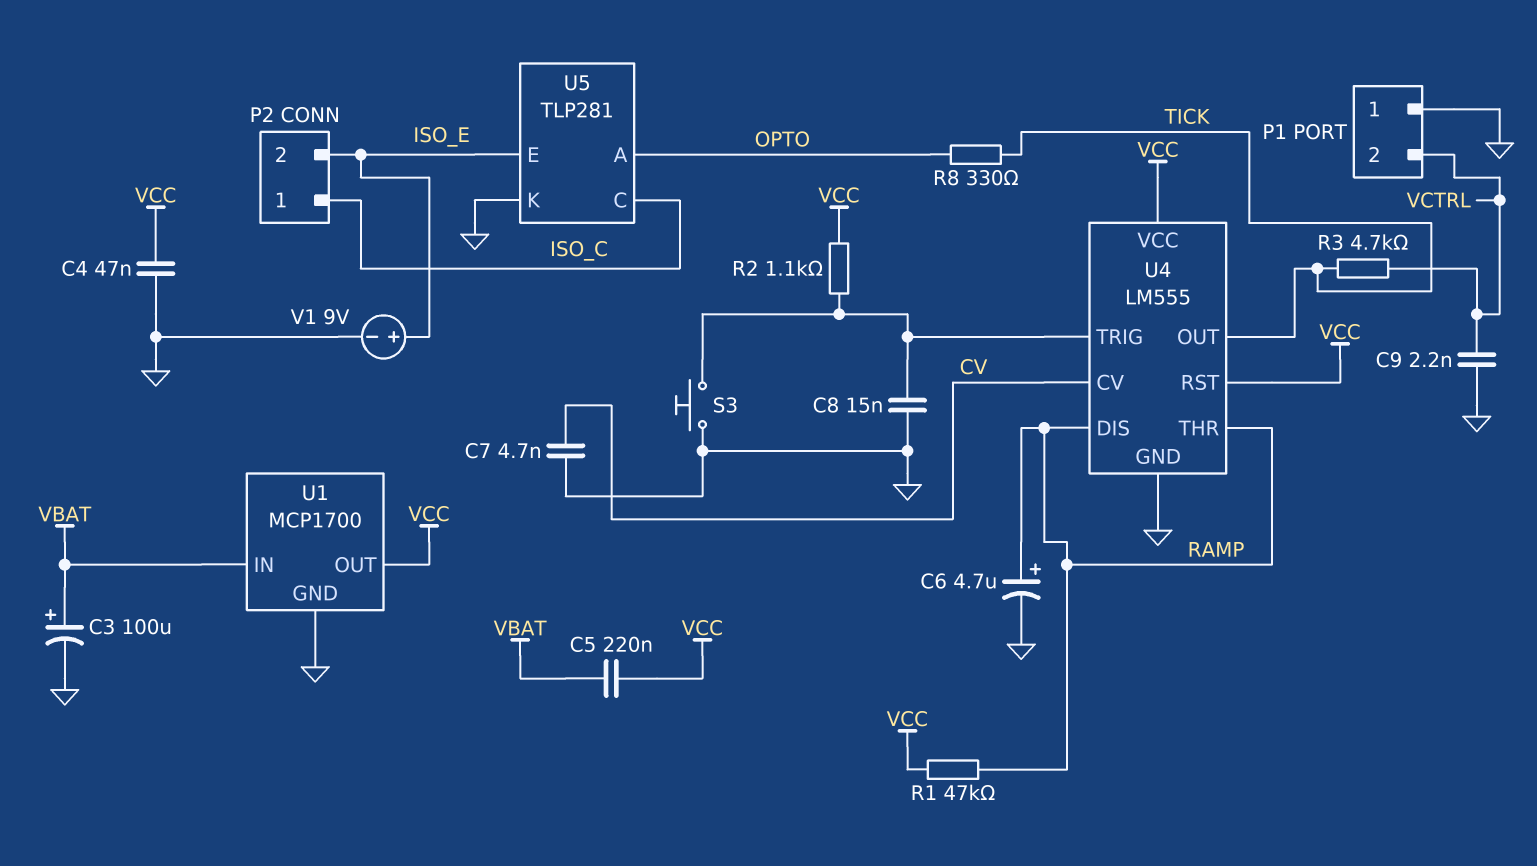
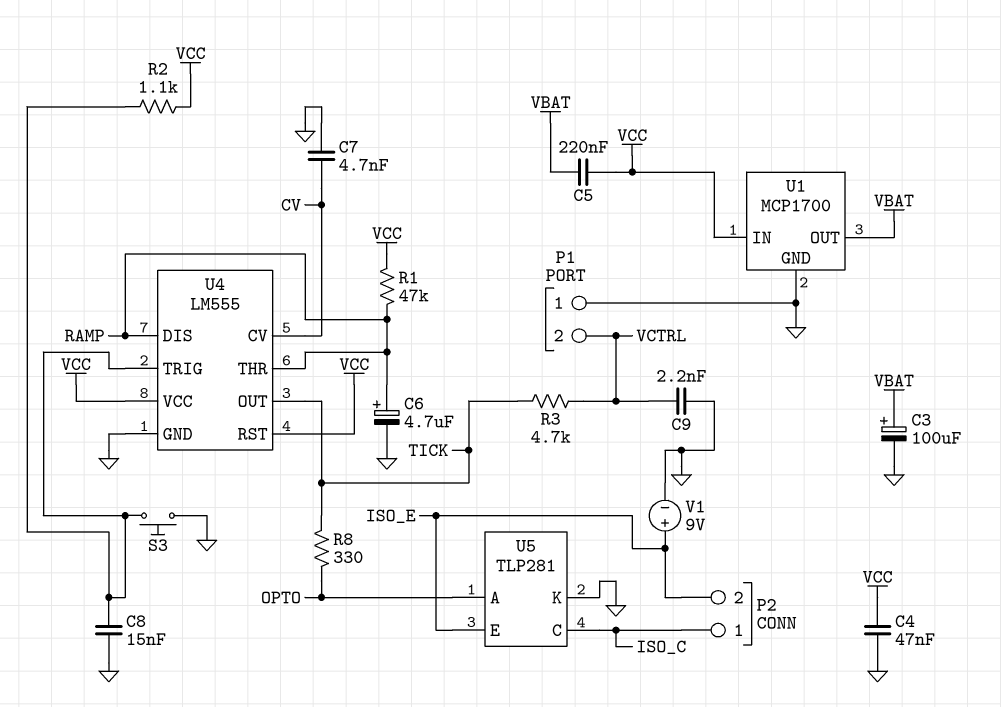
U1 pin IN: VBAT -> VCC
U1 pin OUT: VCC -> VBAT

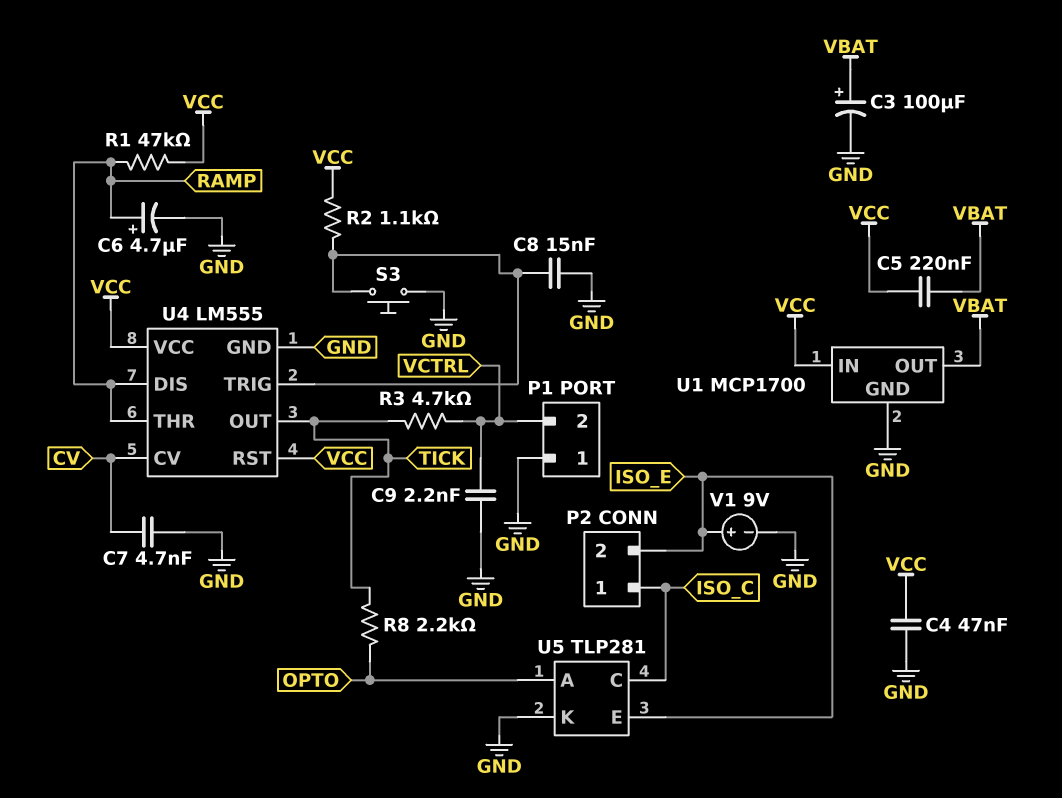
R8: 330 (OPTO, TICK) -> 2.2k (OPTO, TICK)

